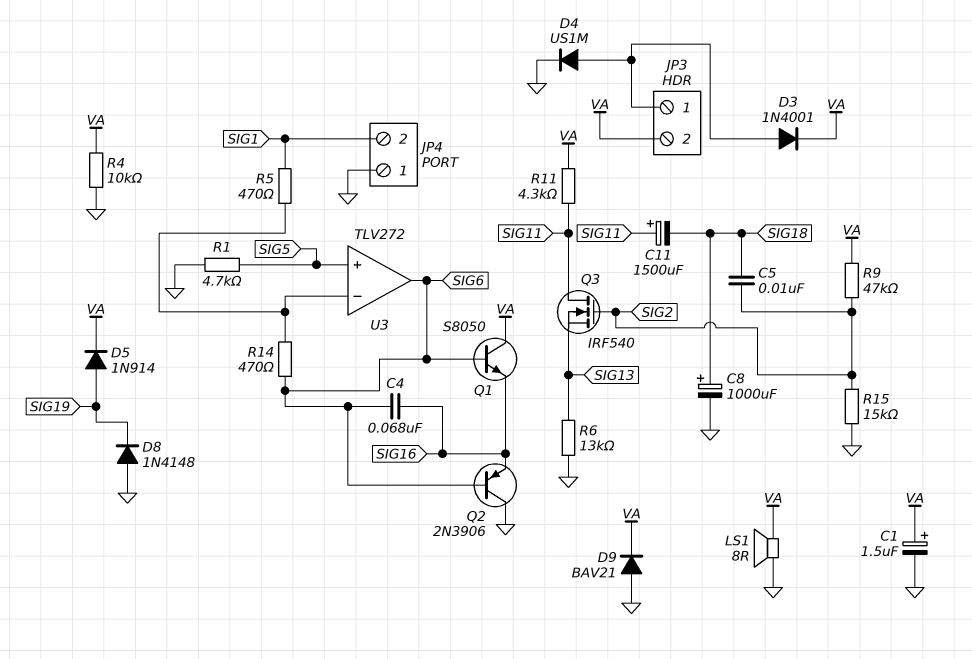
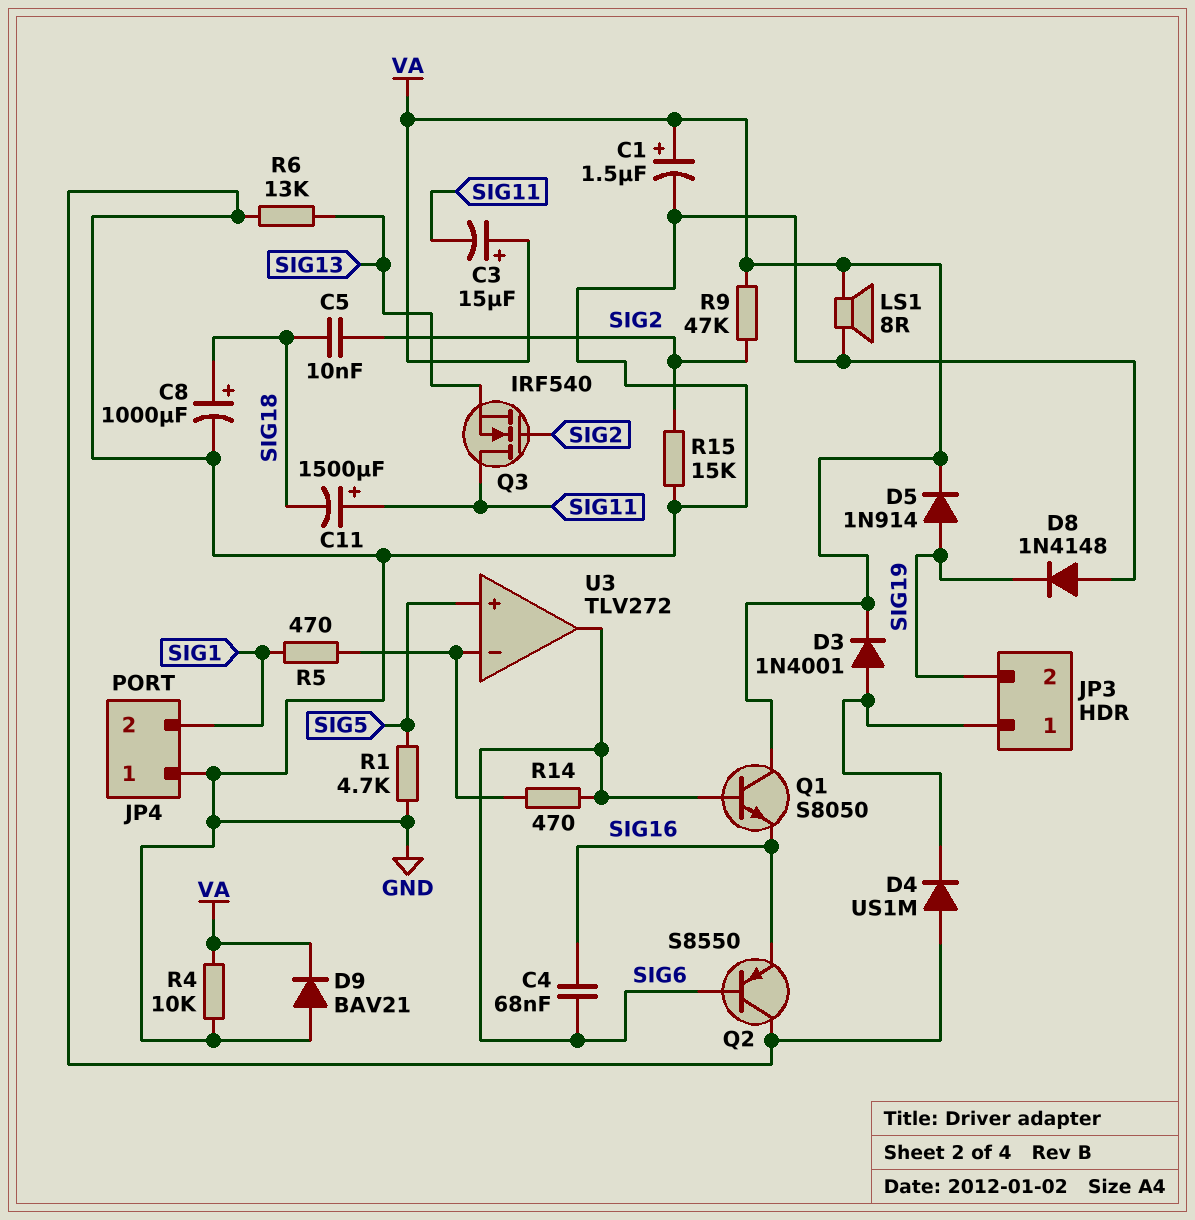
C3: none -> 15uF (plus VA, minus SIG11)
D4: diode US1M (A JP3/1, K GND) -> diode US1M (A GND, K JP3/1)
JP3 pin 2: VA -> SIG19
Q2: PNP 2N3906 (B SIG6, C GND, E SIG16) -> PNP S8550 (B SIG6, C GND, E SIG16)
R11: 4.3k (SIG11, VA) -> none

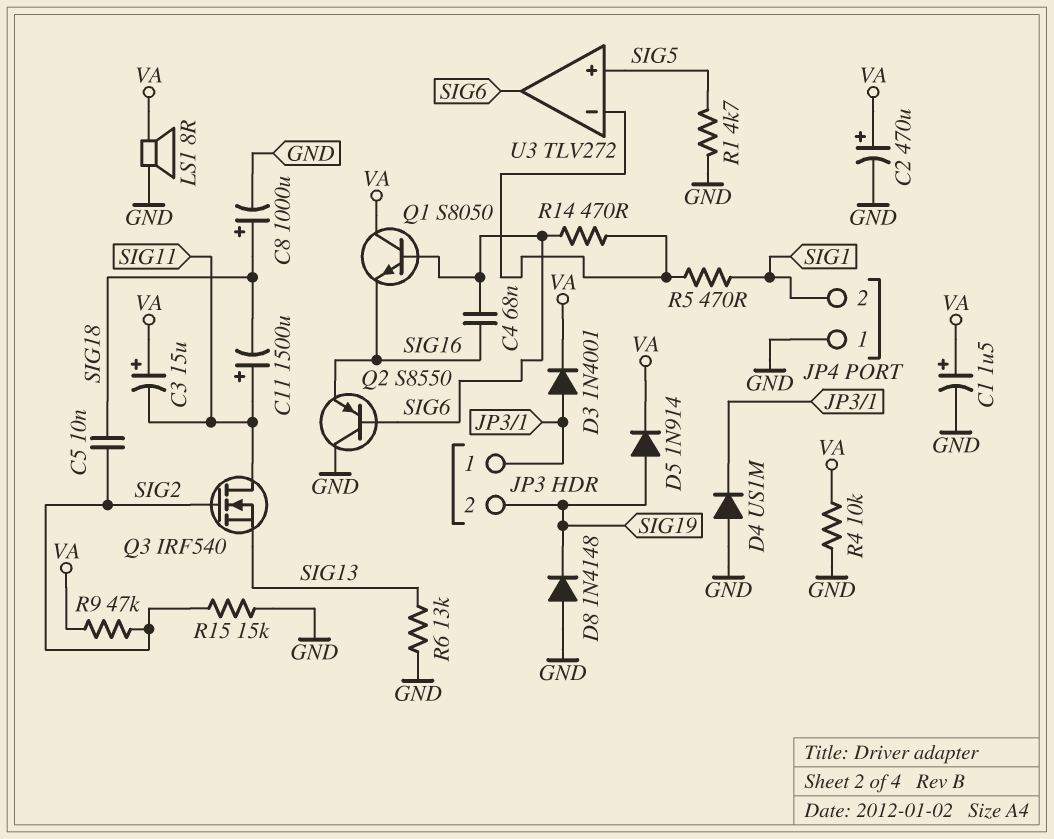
C2: none -> 470uF (plus VA, minus GND)
D9: diode BAV21 (A GND, K VA) -> none

